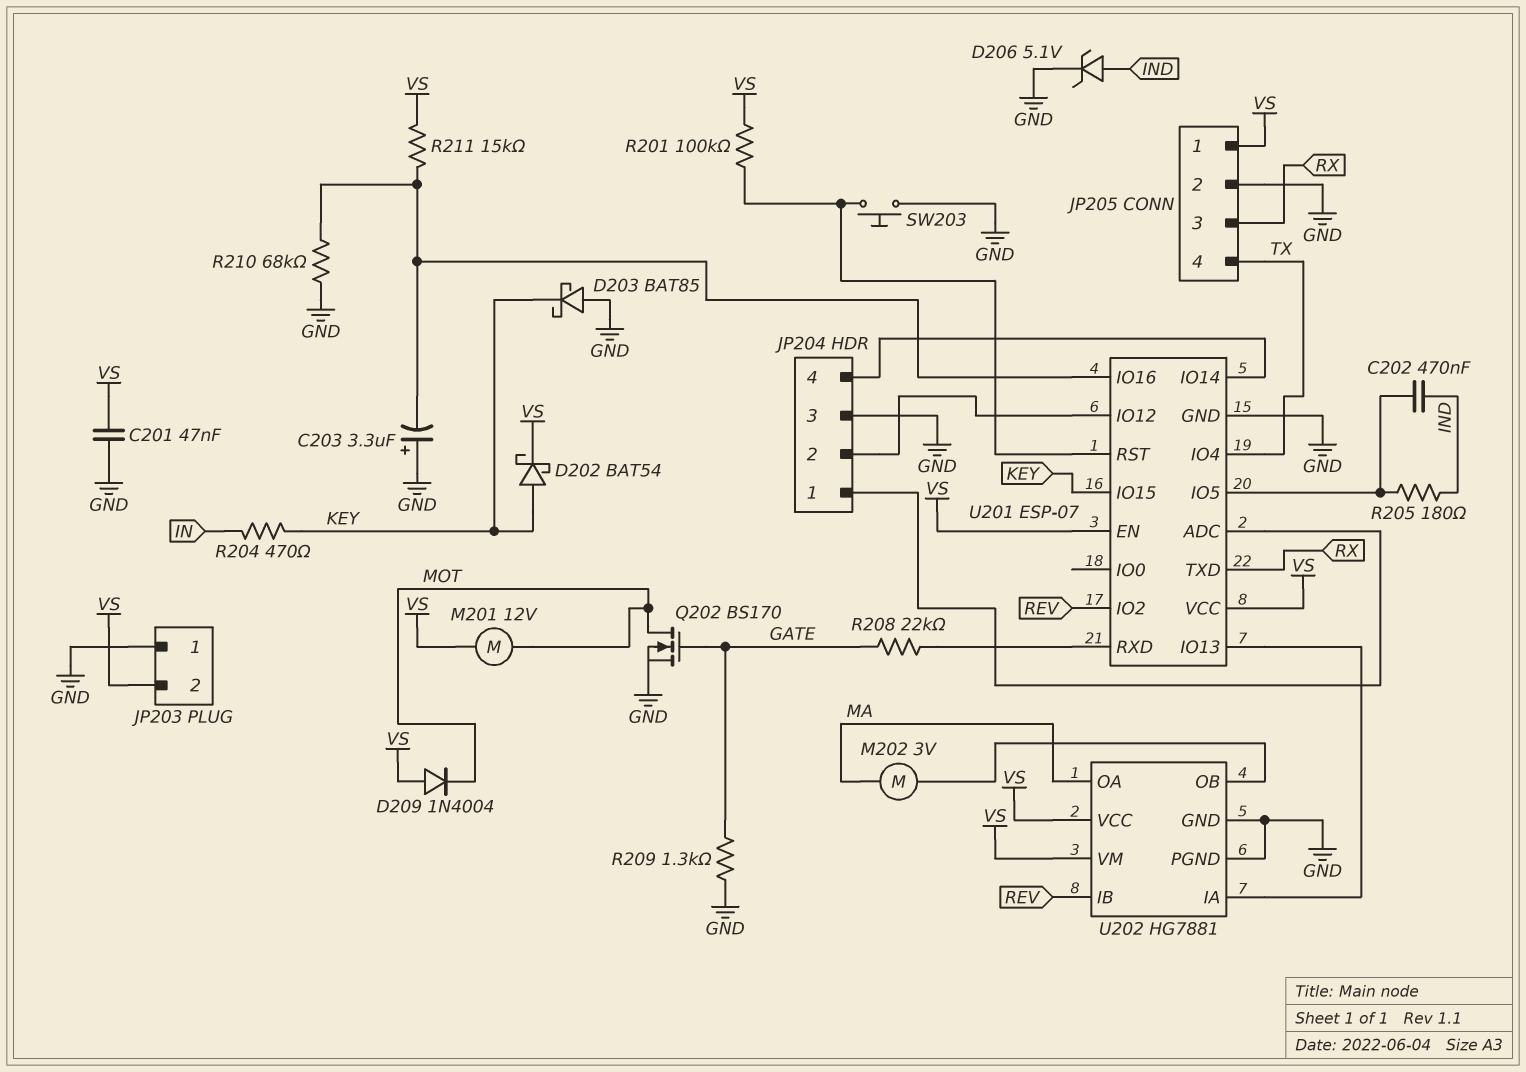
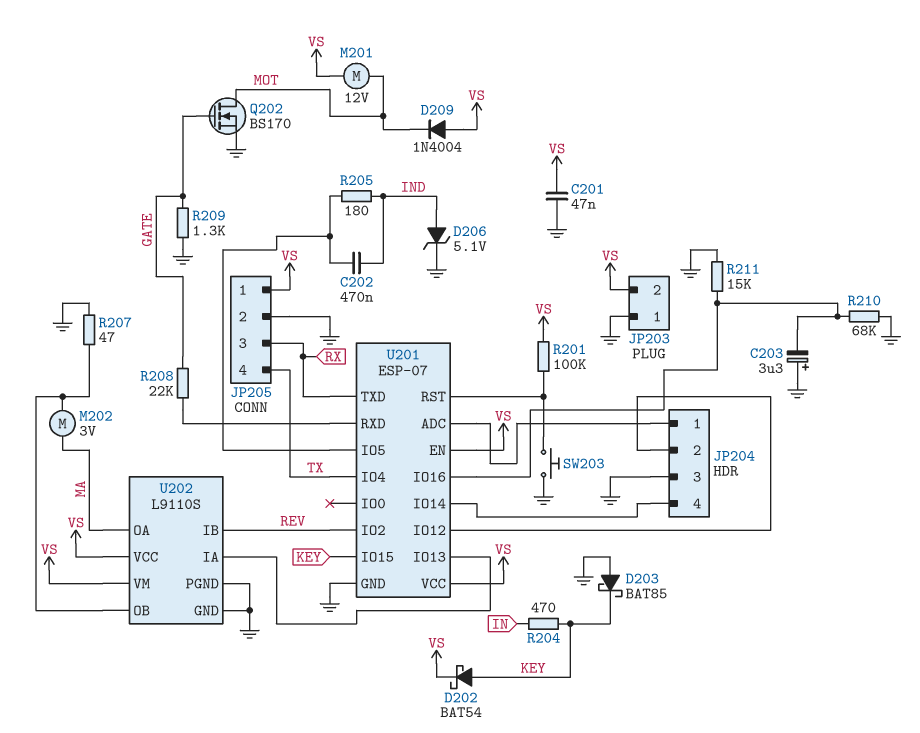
R207: none -> 47 (GND, U202/OB)
R211: 15k (U201/IO16, VS) -> 15k (GND, U201/IO16)
U202: HG7881 -> L9110S

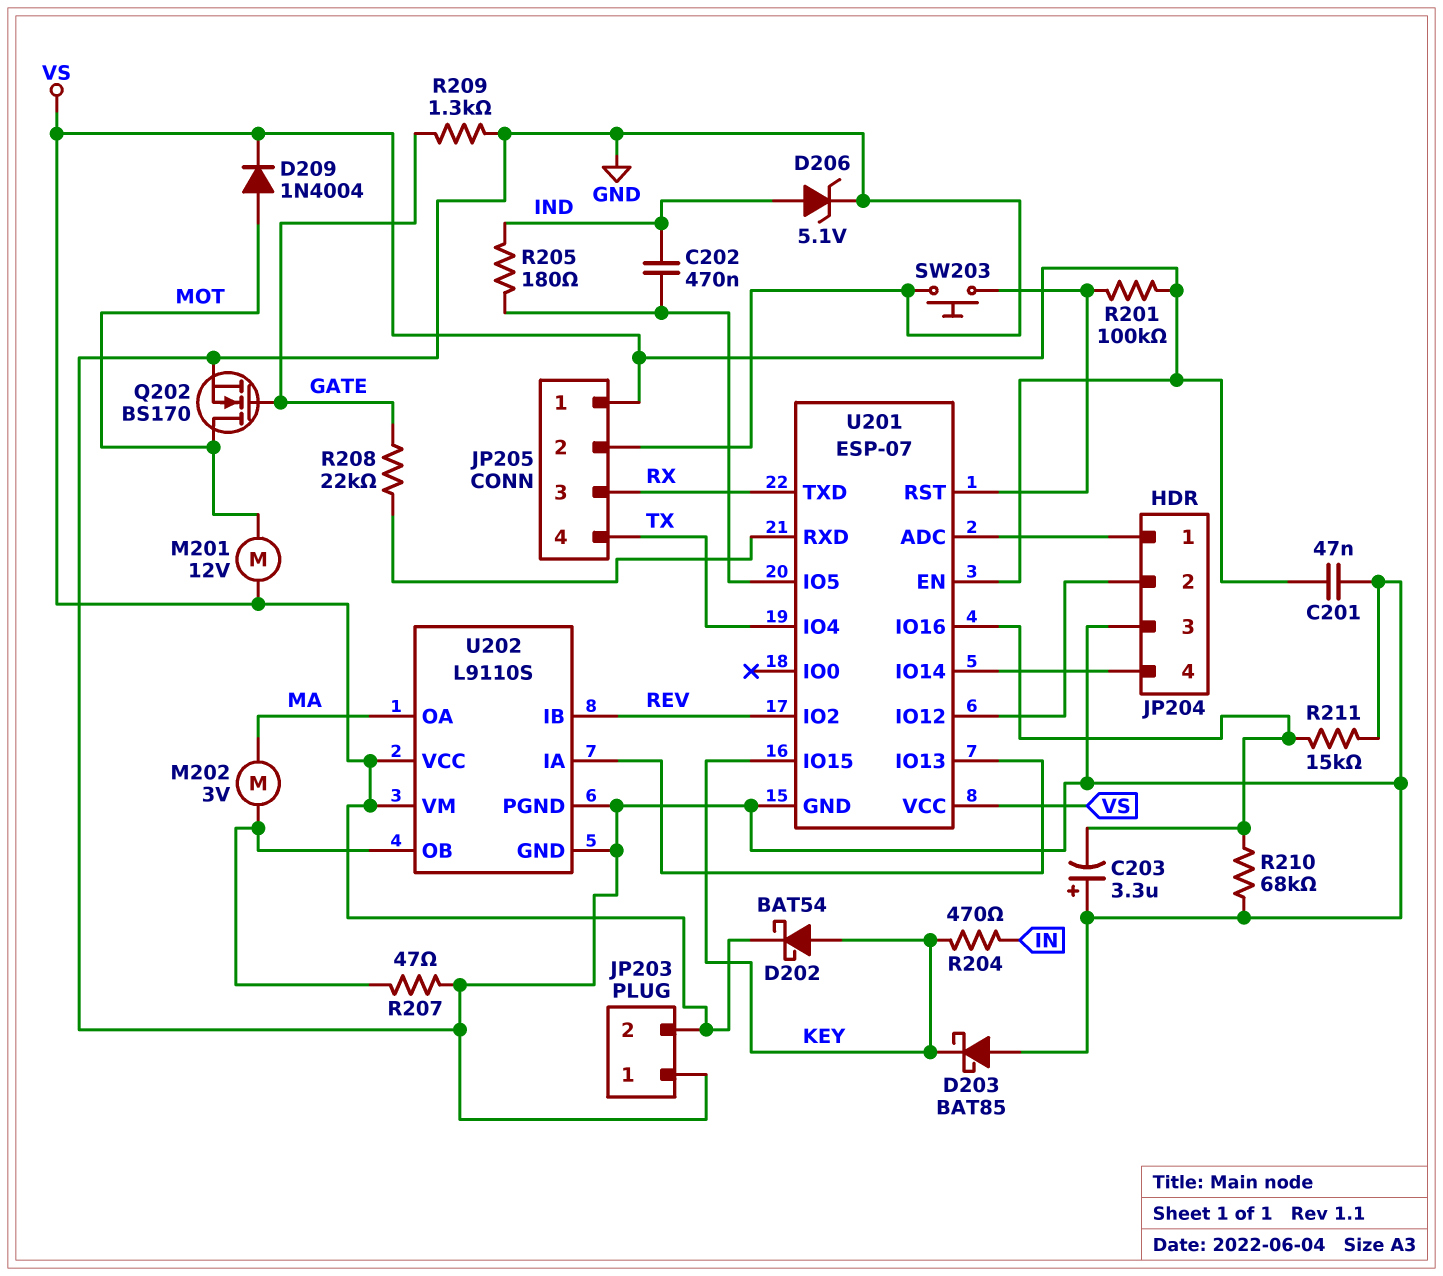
D209: diode 1N4004 (A VS, K MOT) -> diode 1N4004 (A MOT, K VS)

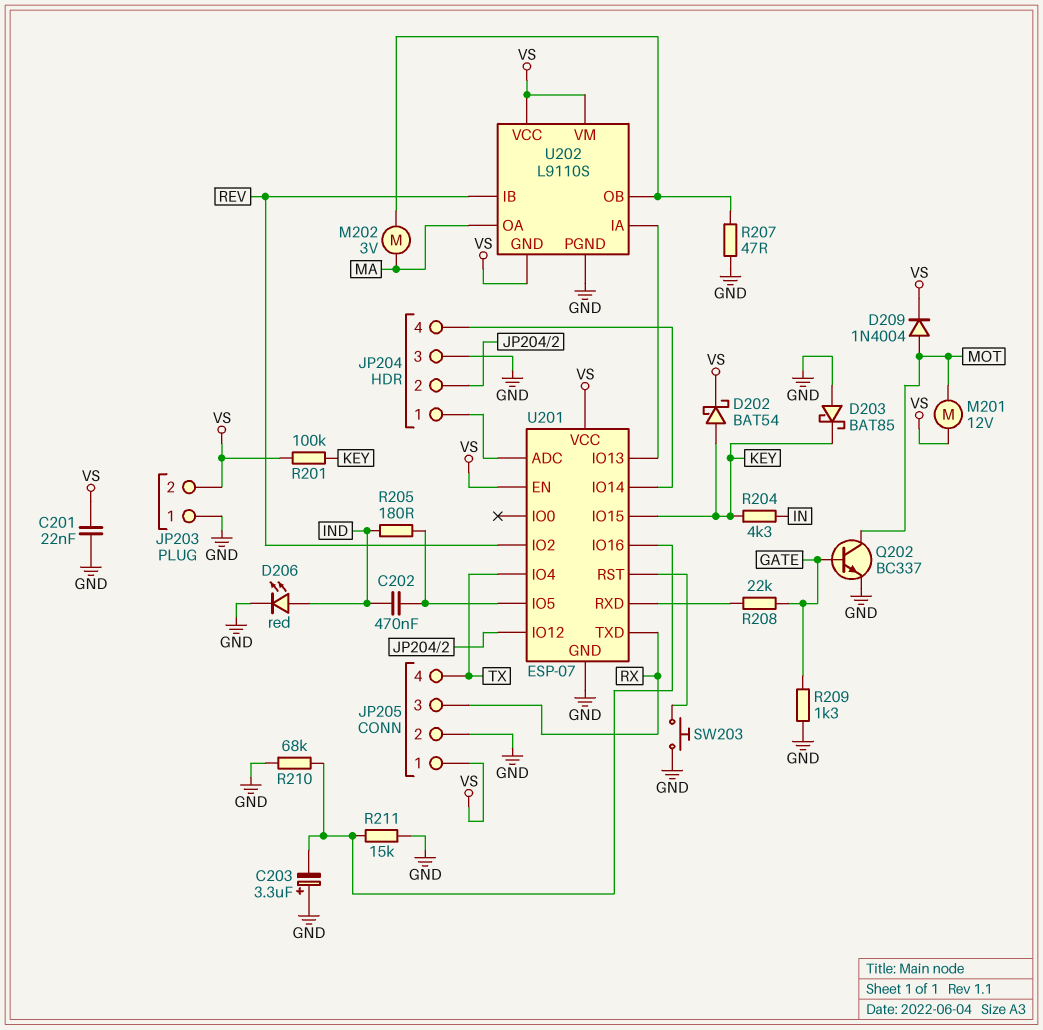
C201: 47nF (GND, VS) -> 22nF (GND, VS)
D206: zener 5.1V (A IND, K GND) -> LED red (A IND, K GND)
Q202: NMOS BS170 (G GATE, D MOT, S GND) -> NPN BC337 (B GATE, C MOT, E GND)
R201: 100k (U201/RST, VS) -> 100k (KEY, VS)
R204: 470 (IN, KEY) -> 4.3k (IN, KEY)
U202 pin GND: GND -> VS

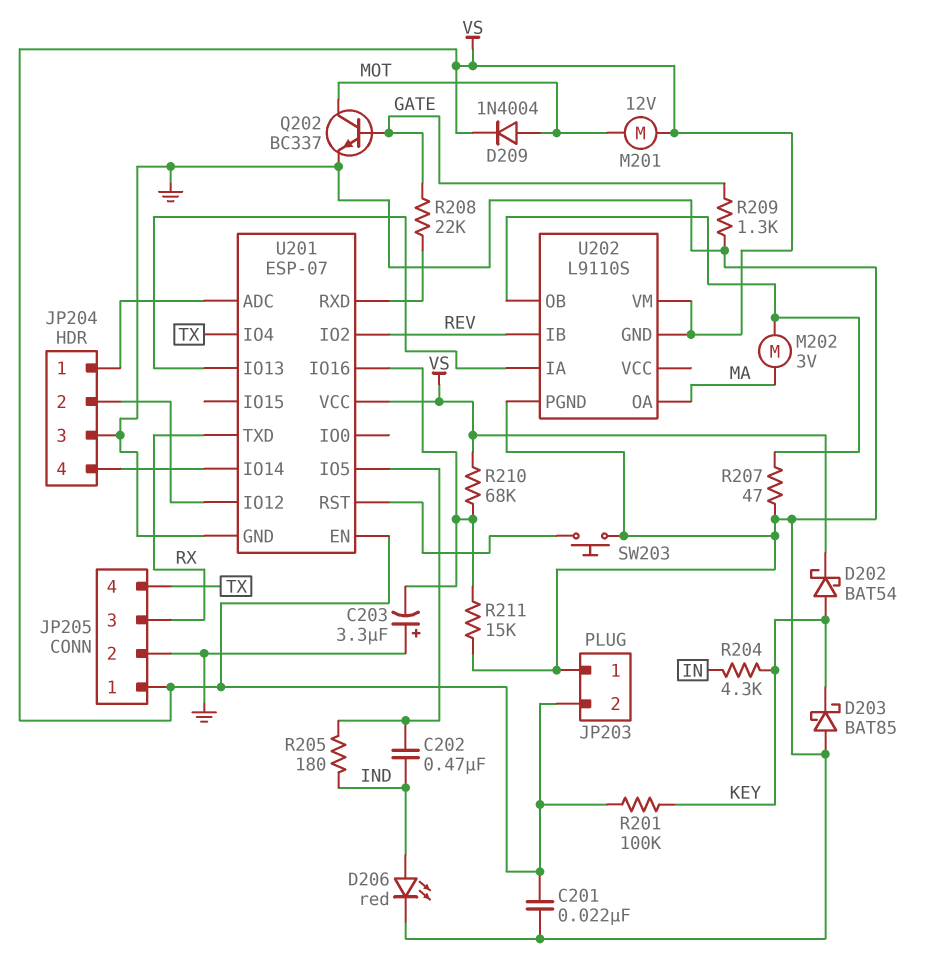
R210: 68k (GND, U201/IO16) -> 68k (U201/IO16, VS)
U201 pin IO15: KEY -> none
U202 pin VCC: VS -> none

